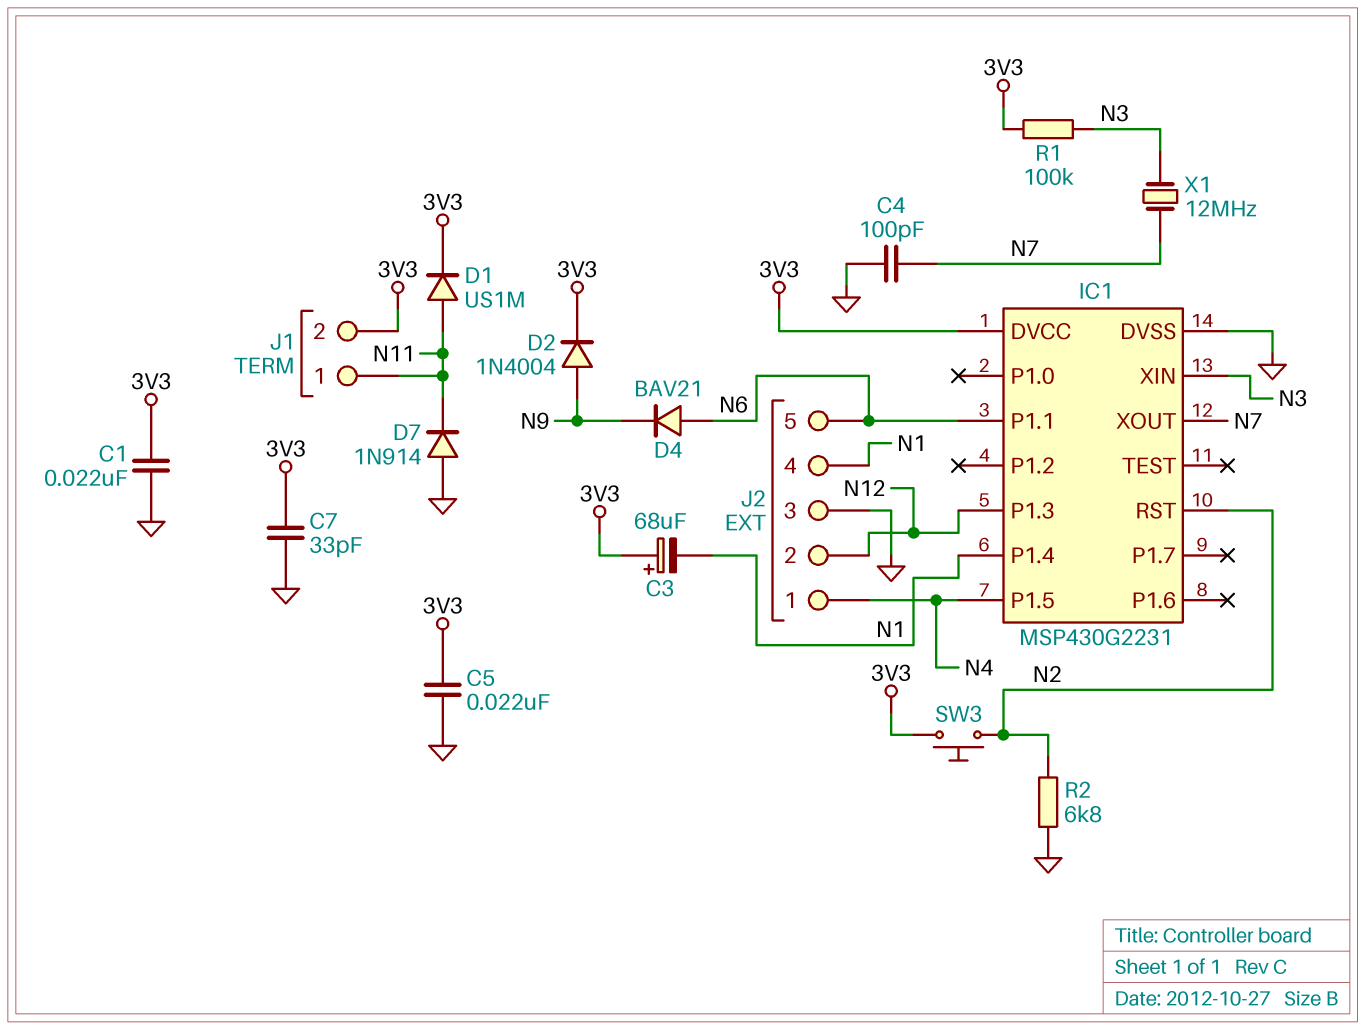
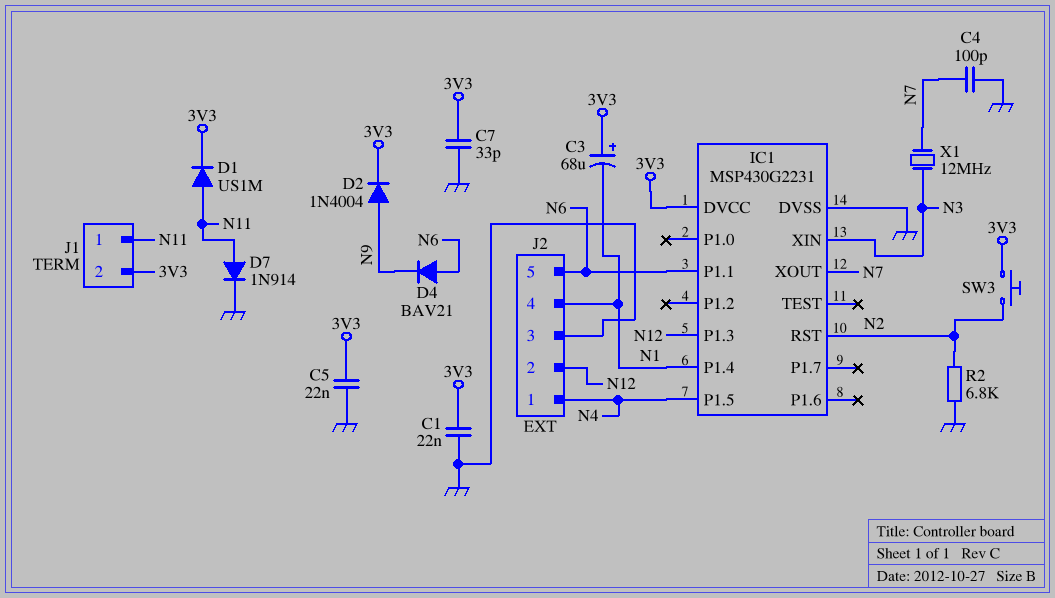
D7: diode 1N914 (A GND, K N11) -> diode 1N914 (A N11, K GND)
R1: 100k (3V3, N3) -> none

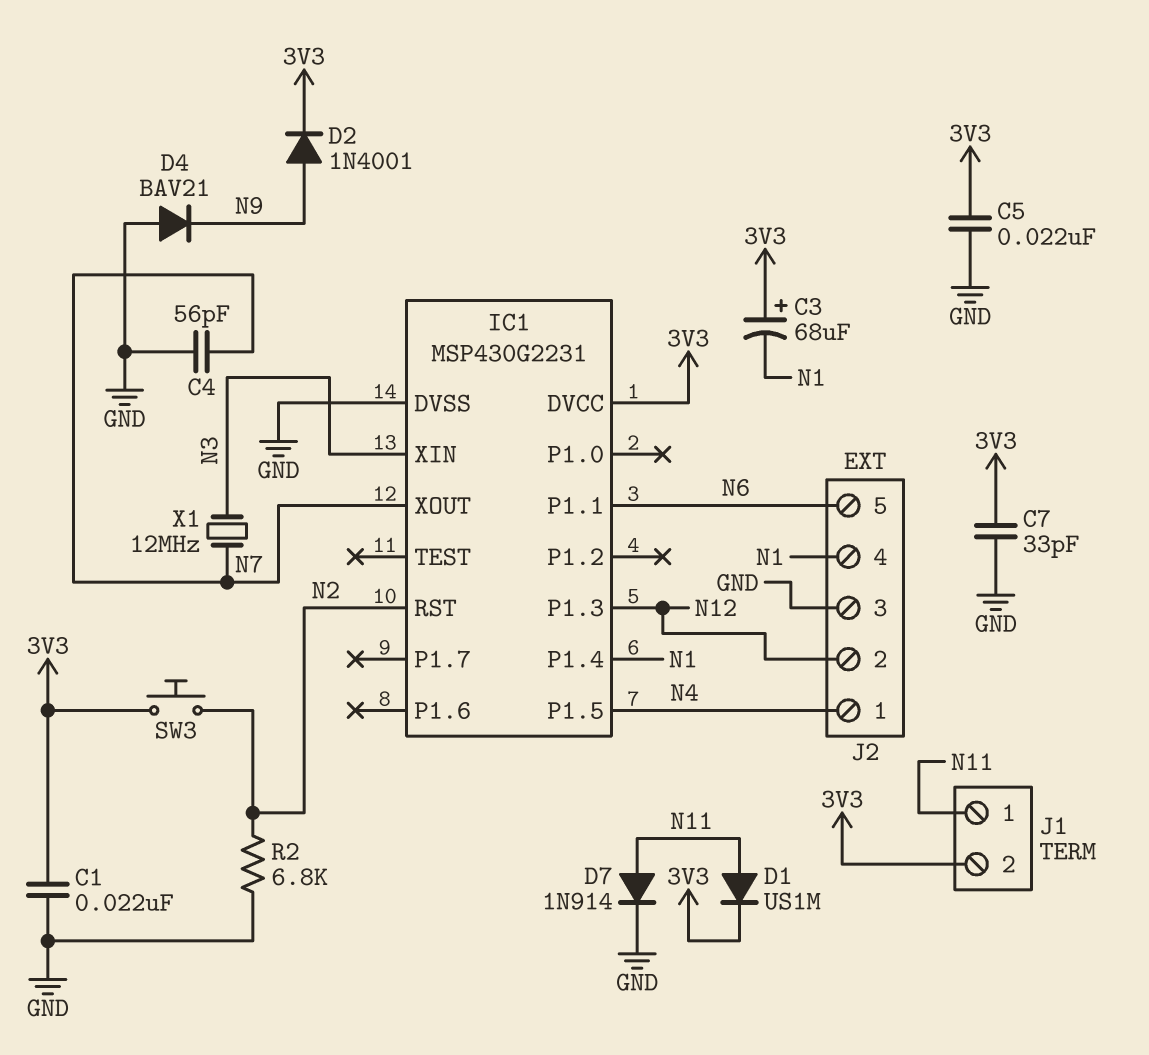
C4: 100pF (GND, N7) -> 56pF (GND, N7)
D2: diode 1N4004 (A N9, K 3V3) -> diode 1N4001 (A N9, K 3V3)
D4: diode BAV21 (A N6, K N9) -> diode BAV21 (A GND, K N9)

